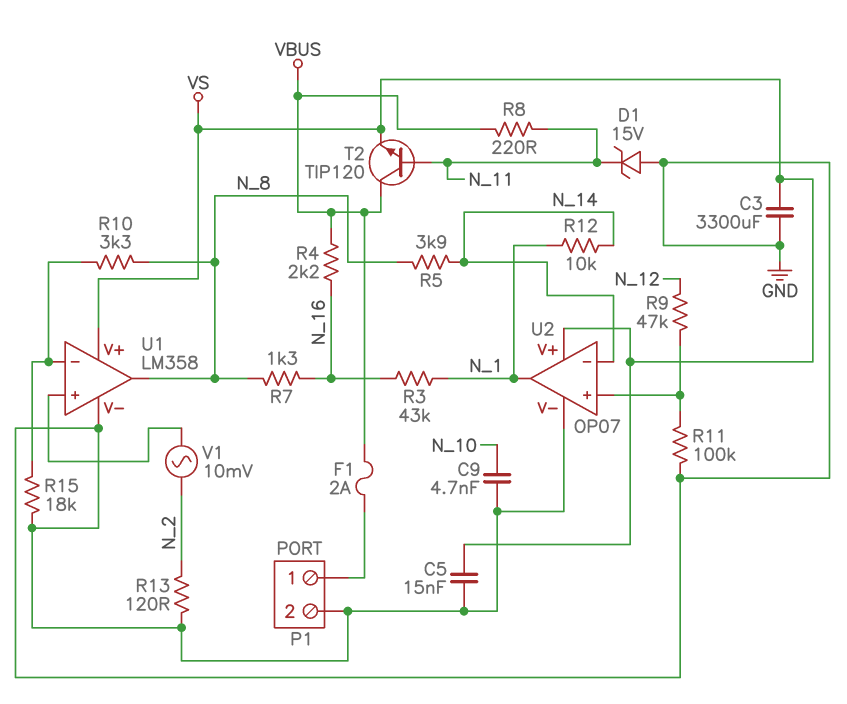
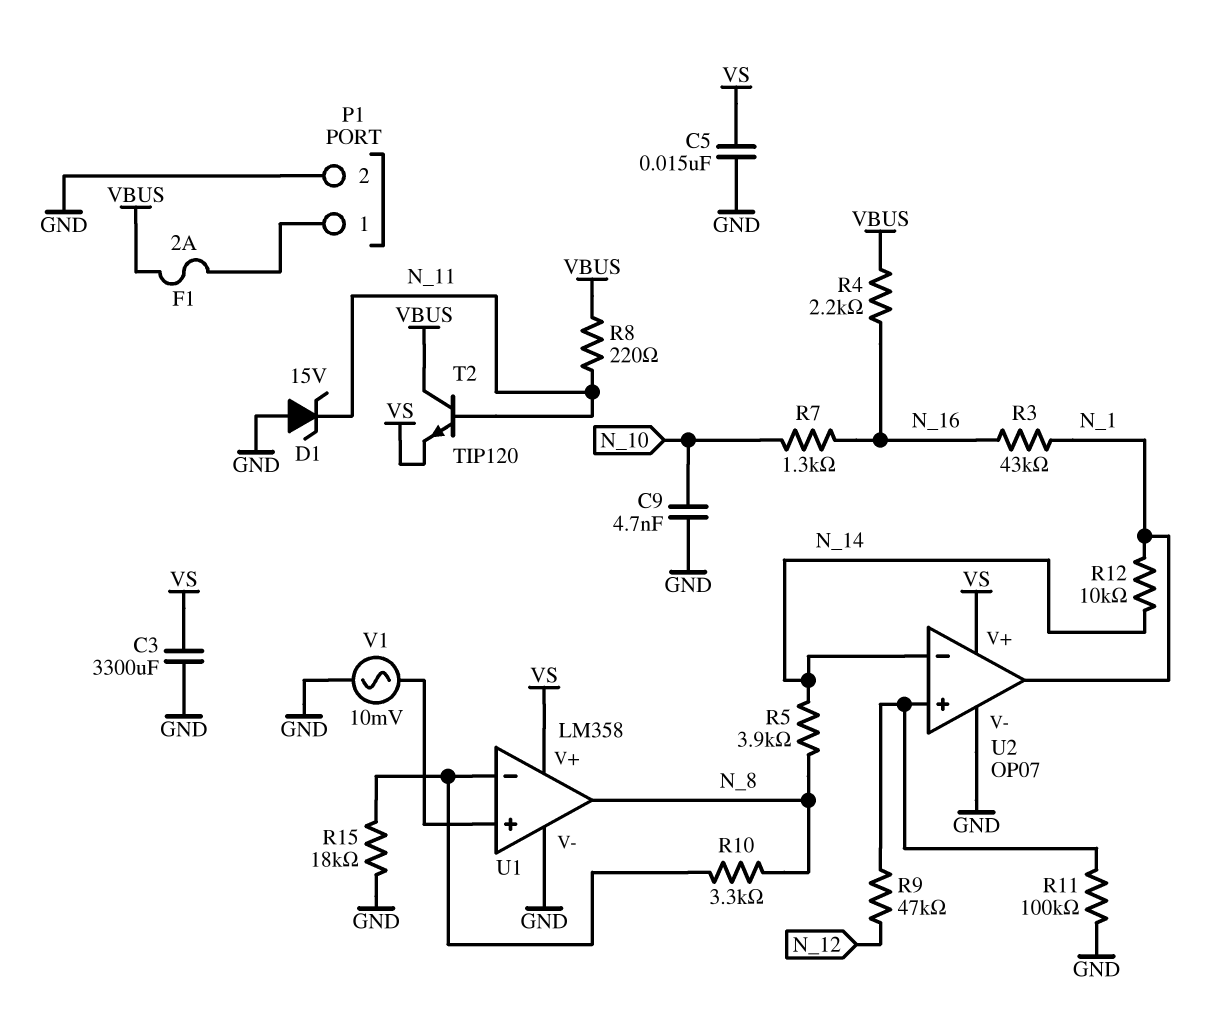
R7: 1.3k (N_8, N_16) -> 1.3k (N_10, N_16)
R13: 120 (GND, N_2) -> none
V1: AC 10mV (N_2, U1/in+) -> AC 10mV (GND, U1/in+)

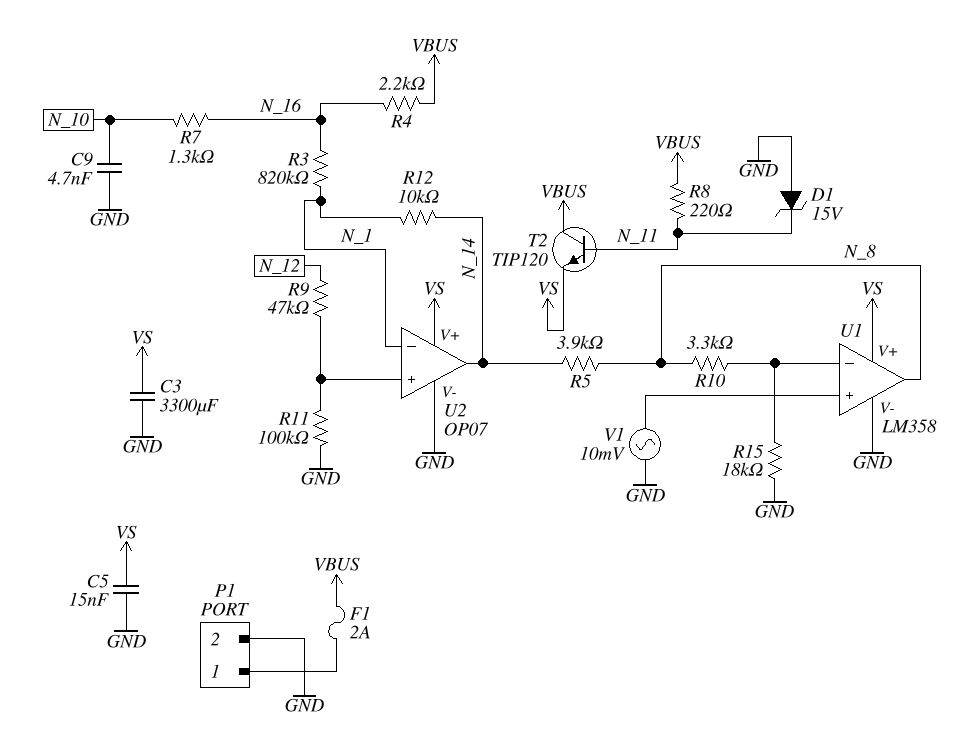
R3: 43k (N_1, N_16) -> 820k (N_1, N_16)
U2 pin in-: N_14 -> N_1
U2 pin out: N_1 -> N_14

